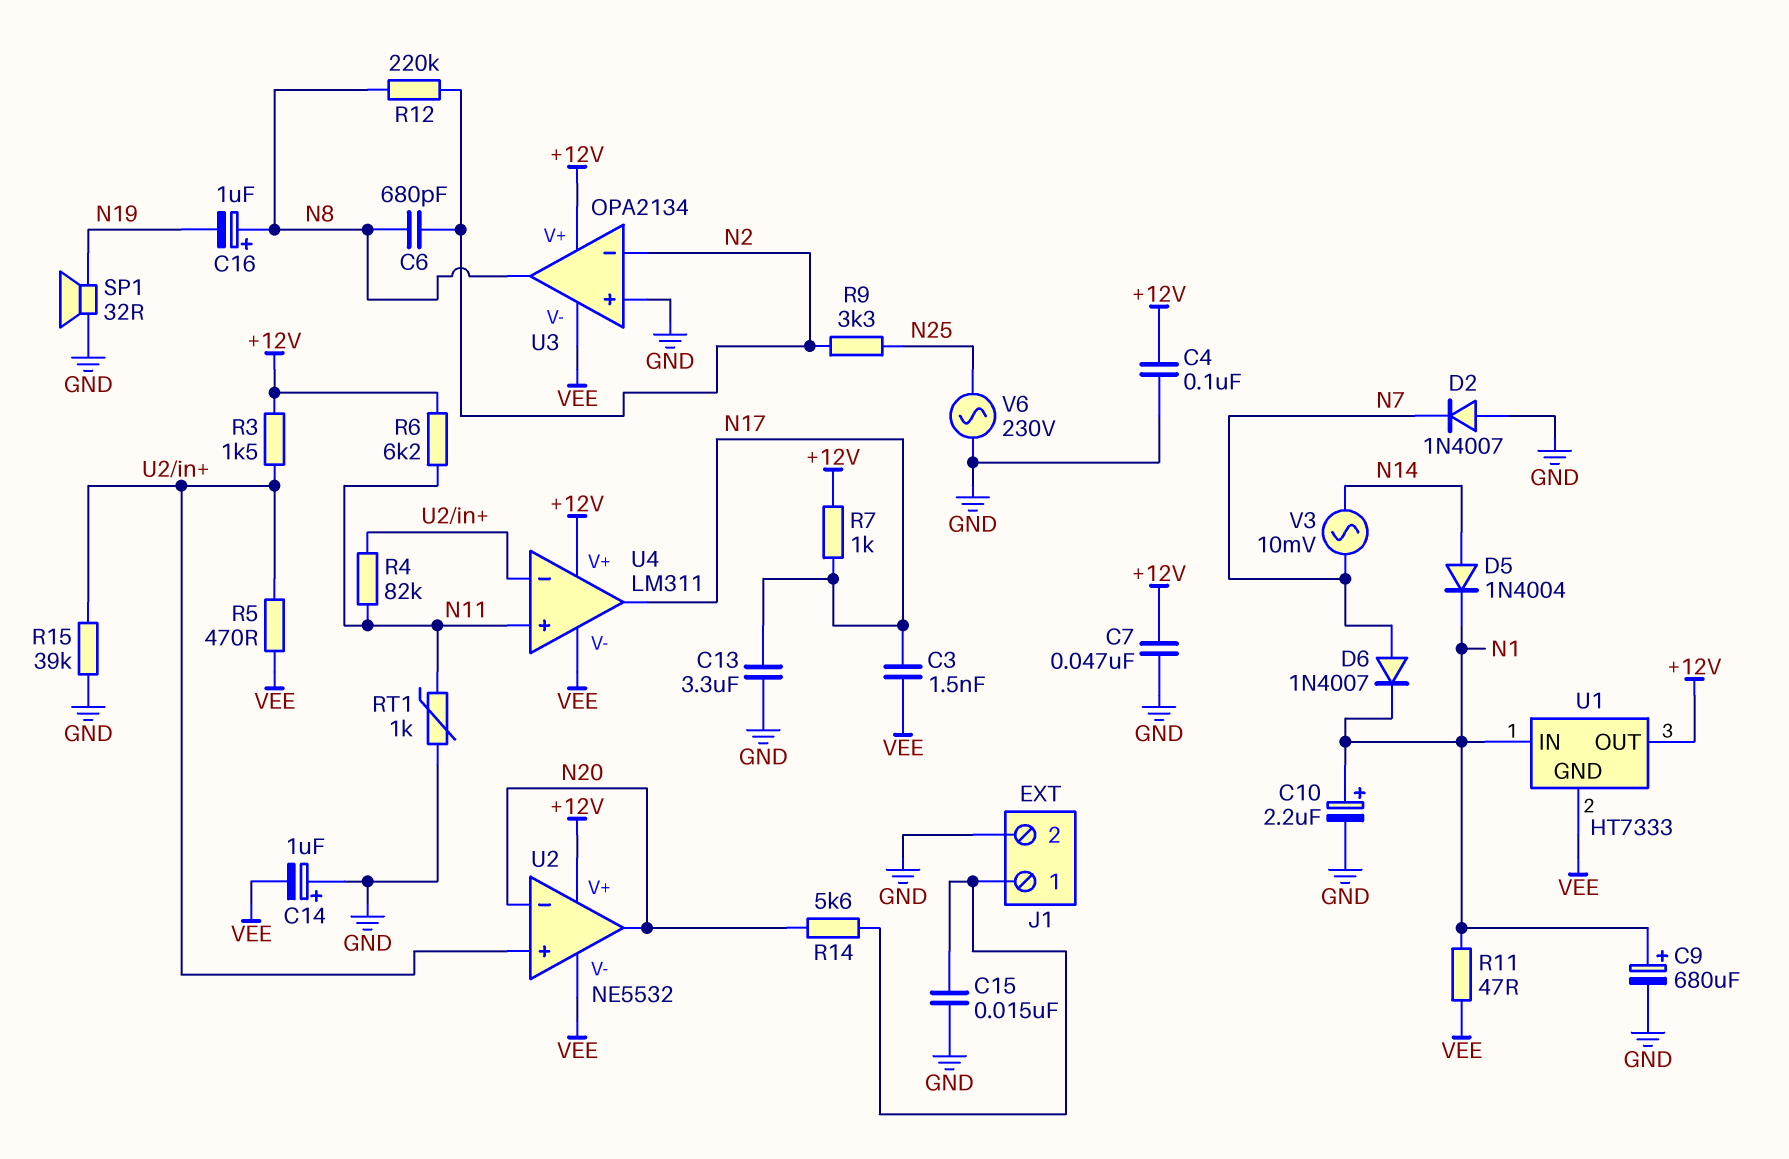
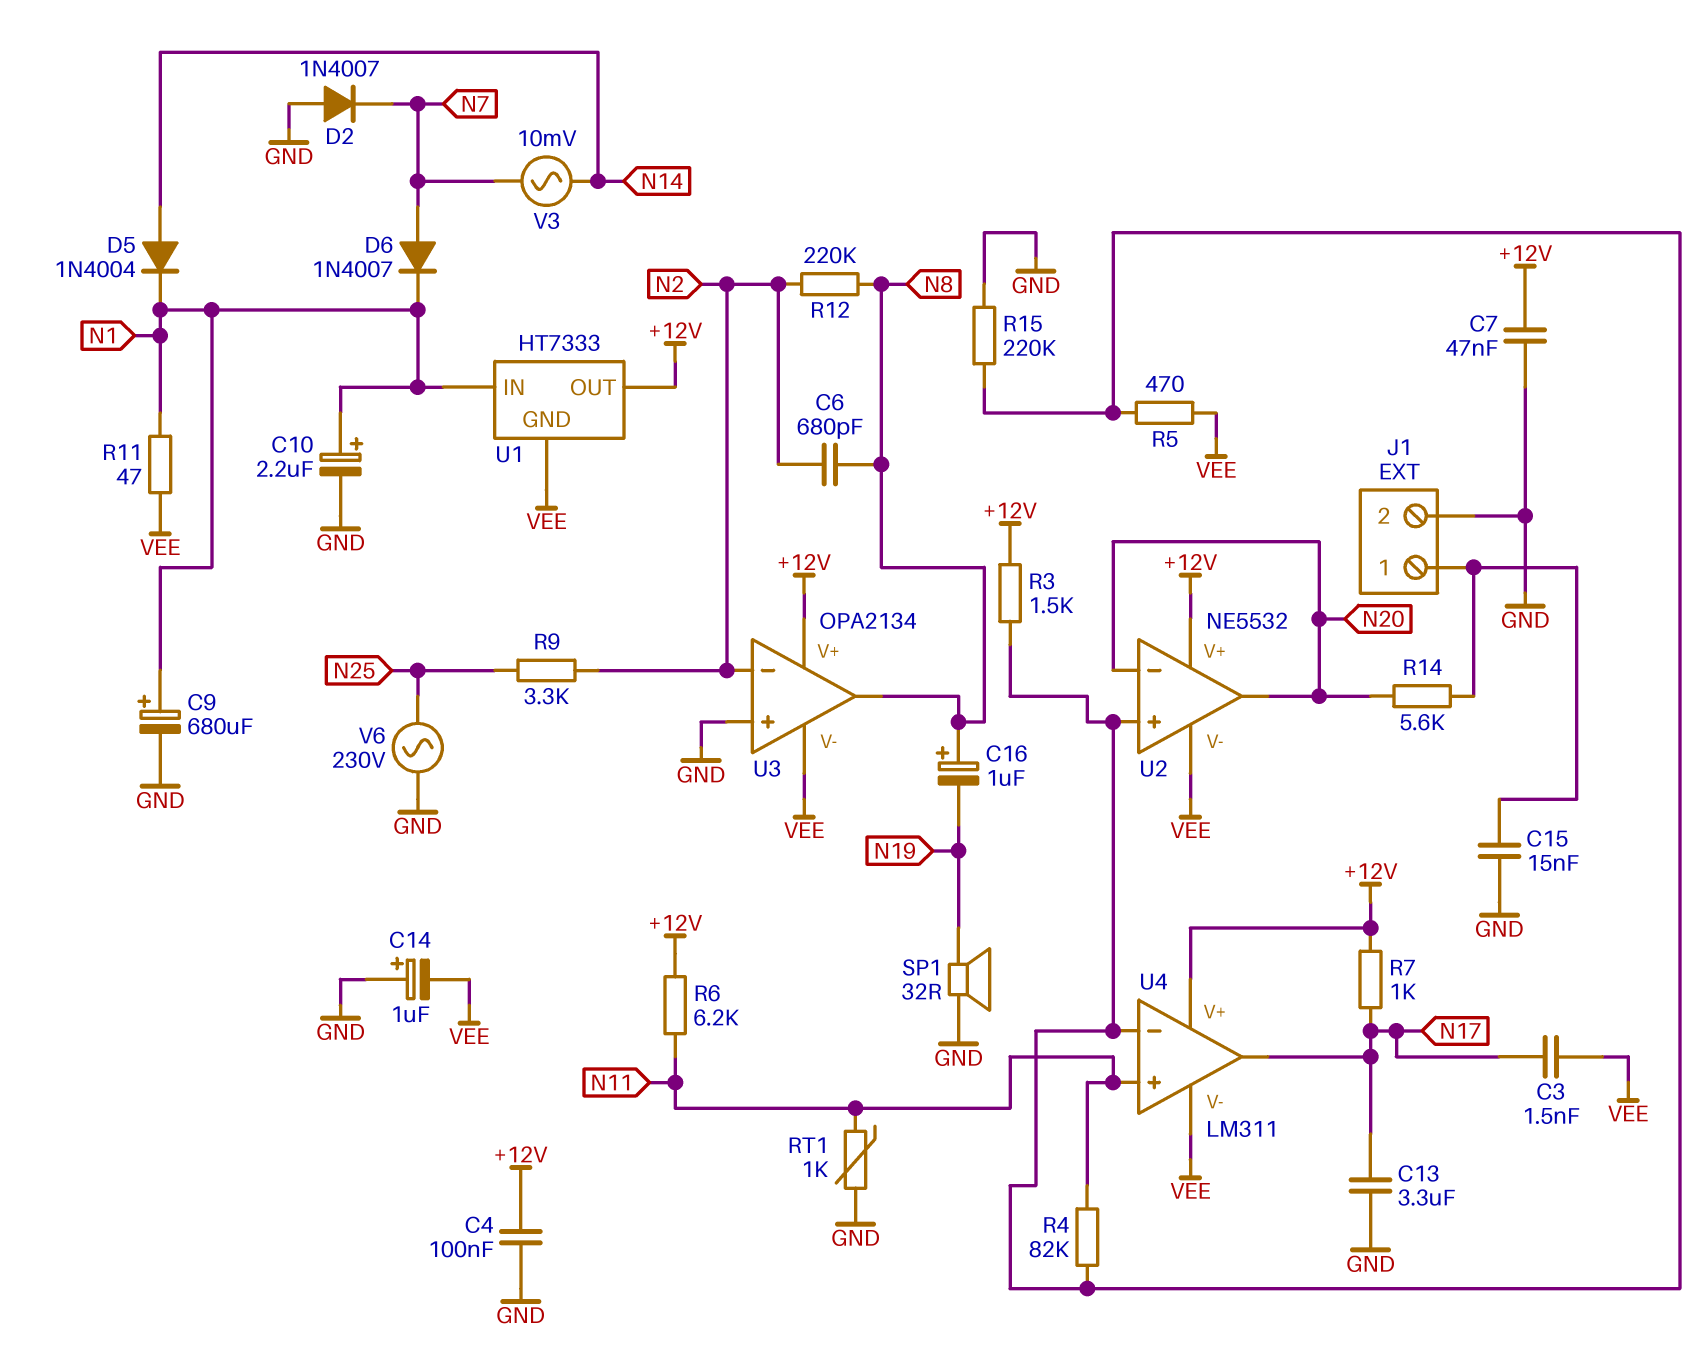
R15: 39k (GND, U2/in+) -> 220k (GND, U2/in+)

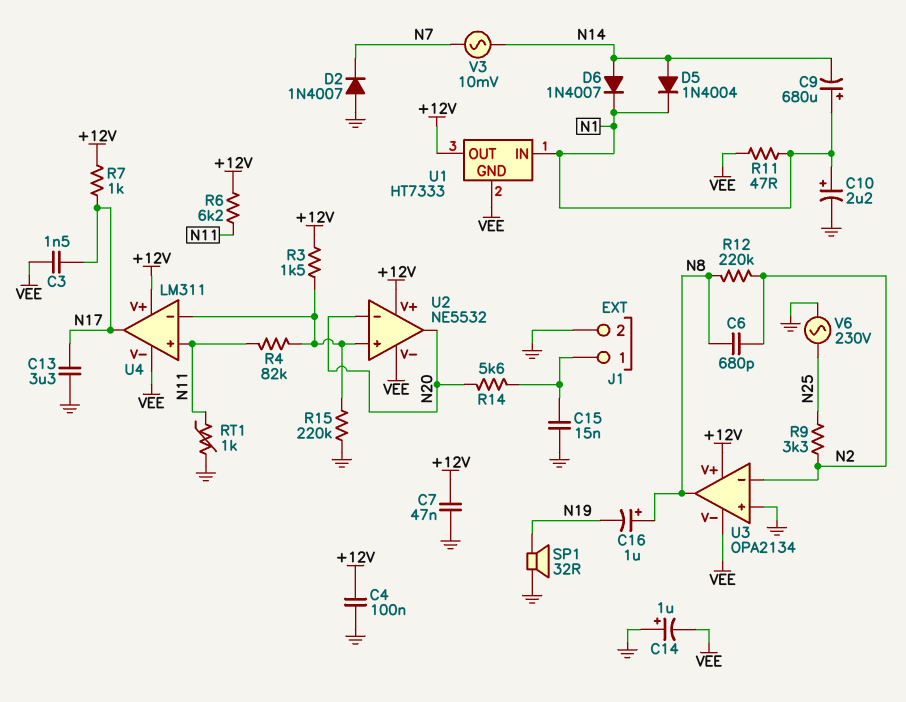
C9: 680uF (plus N1, minus GND) -> 680uF (plus N1, minus N14)
D6: diode 1N4007 (A N7, K N1) -> diode 1N4007 (A N14, K N1)
R5: 470 (U2/in+, VEE) -> none

